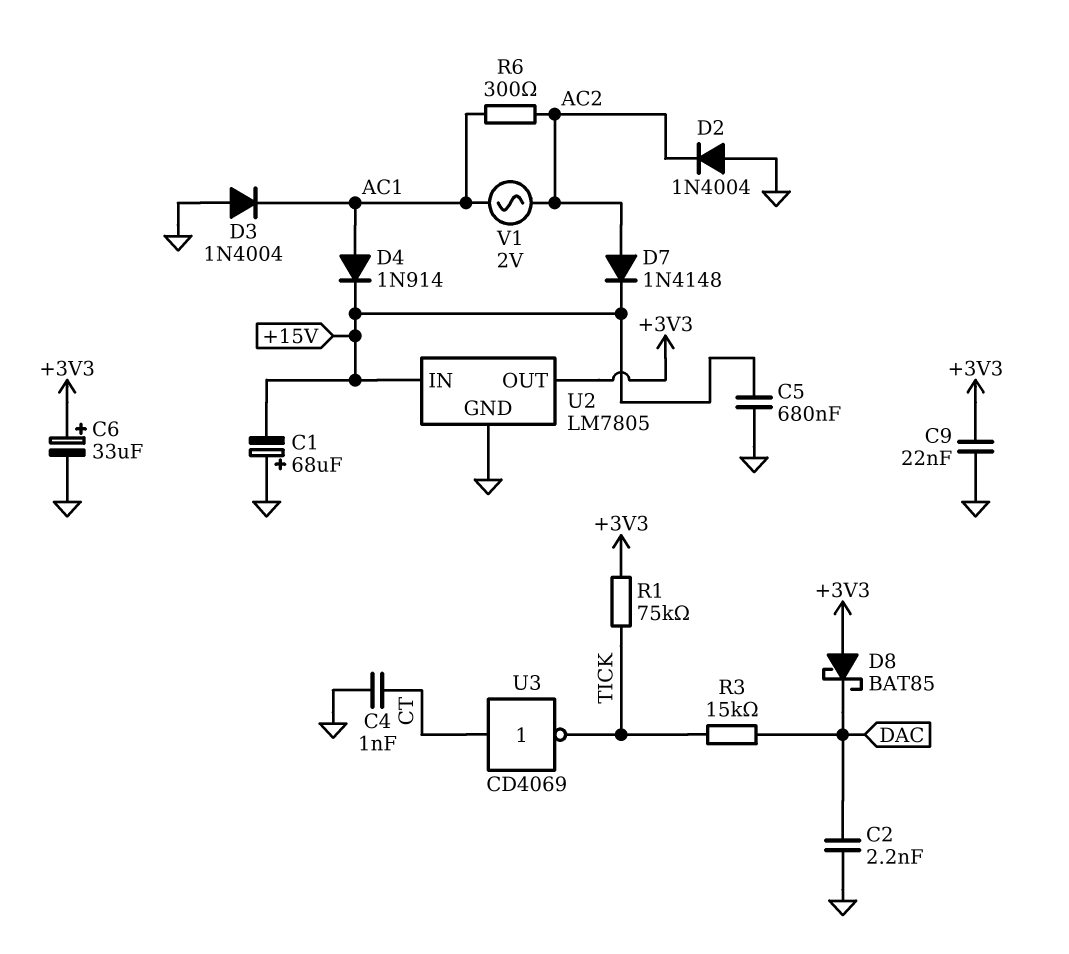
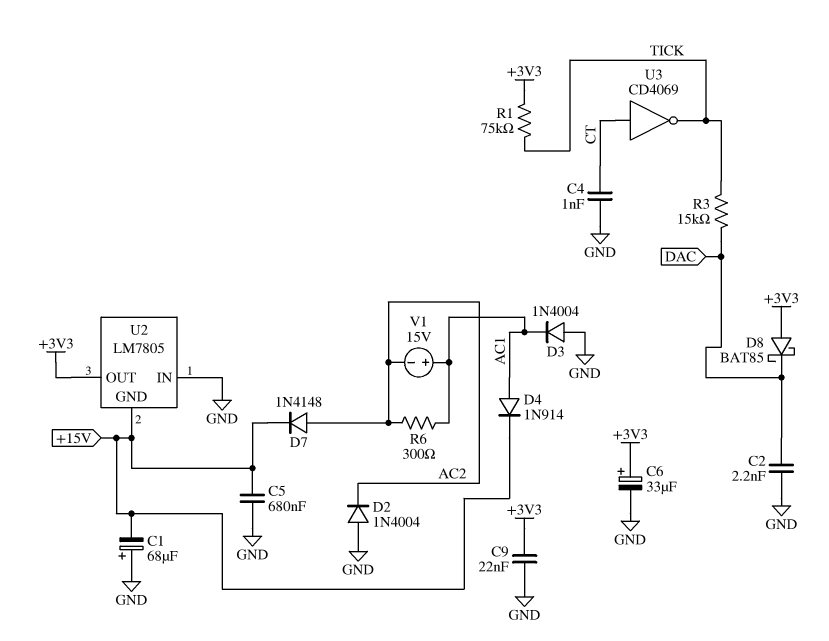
U2 pin GND: GND -> +15V
U2 pin IN: +15V -> GND
V1: AC 2V (AC1, AC2) -> 15V (plus AC1, minus AC2)

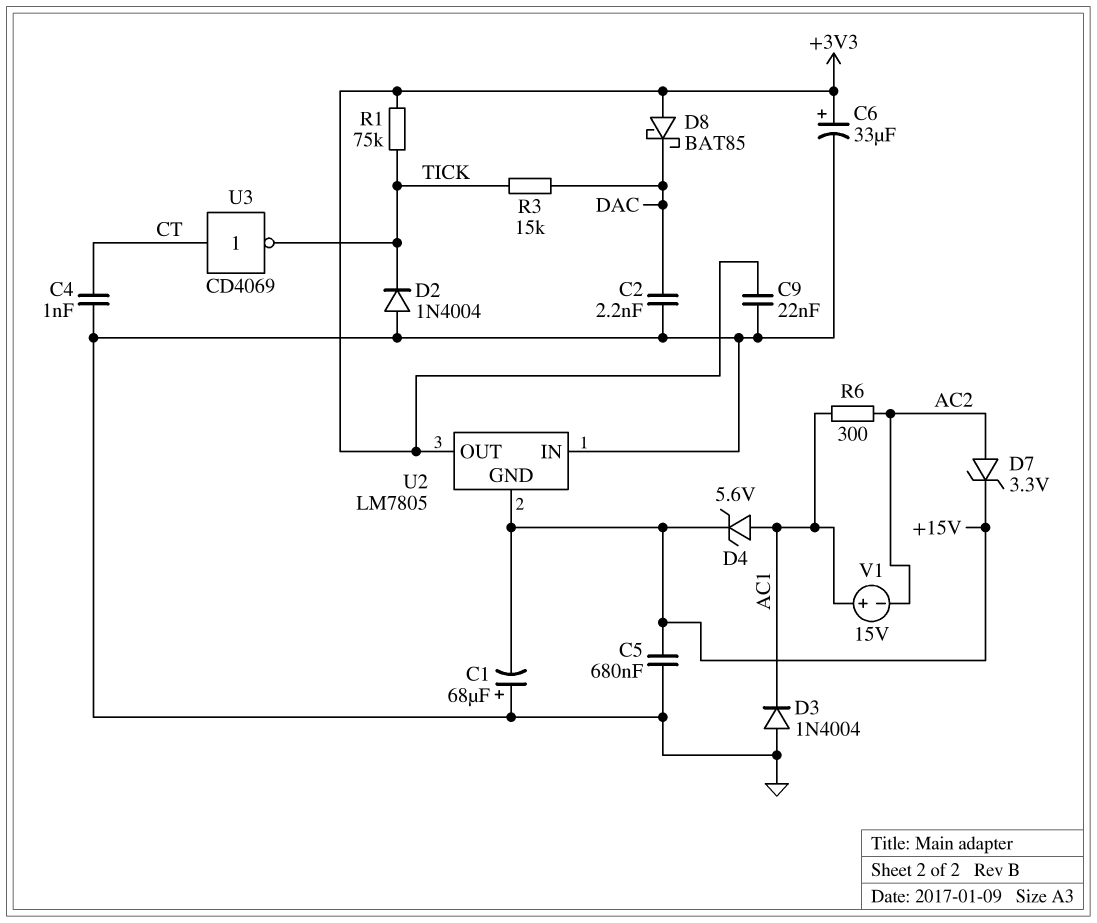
D2: diode 1N4004 (A GND, K AC2) -> diode 1N4004 (A GND, K TICK)
D4: diode 1N914 (A AC1, K +15V) -> zener 5.6V (A AC1, K +15V)
D7: diode 1N4148 (A AC2, K +15V) -> zener 3.3V (A AC2, K +15V)

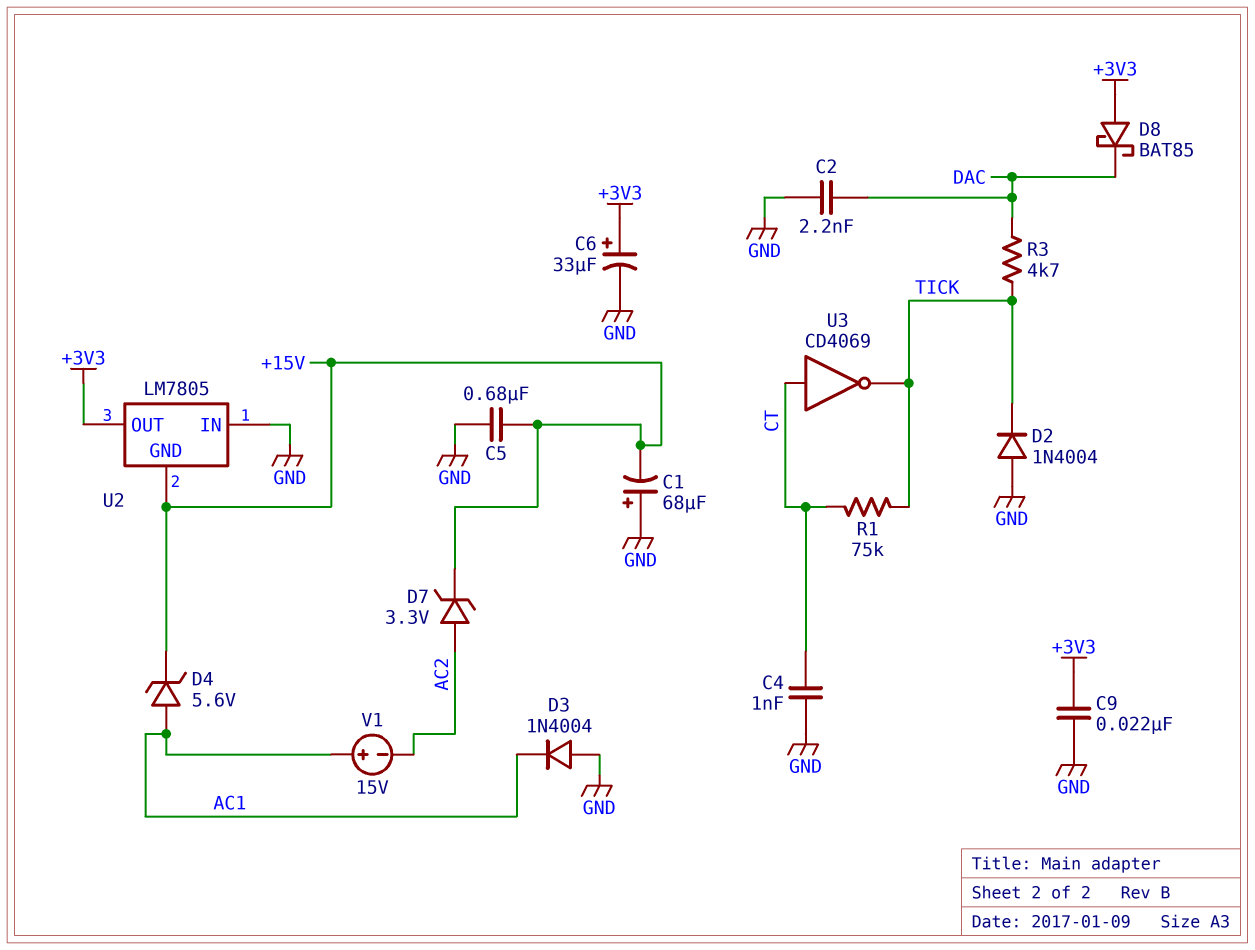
R1: 75k (+3V3, TICK) -> 75k (CT, TICK)
R3: 15k (DAC, TICK) -> 4.7k (DAC, TICK)
R6: 300 (AC1, AC2) -> none

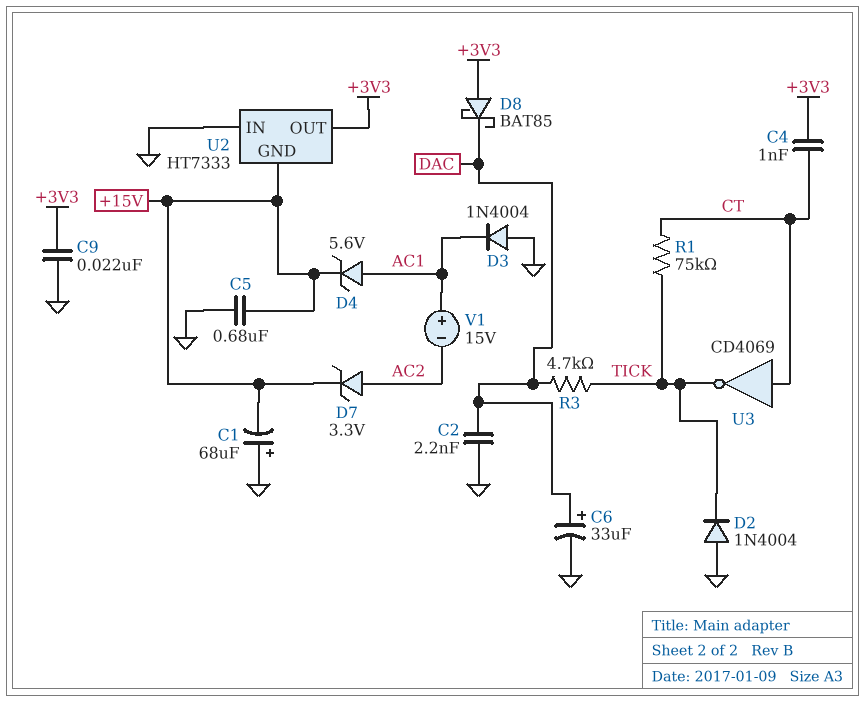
C4: 1nF (CT, GND) -> 1nF (+3V3, CT)
C6: 33uF (plus +3V3, minus GND) -> 33uF (plus DAC, minus GND)
U2: LM7805 -> HT7333

